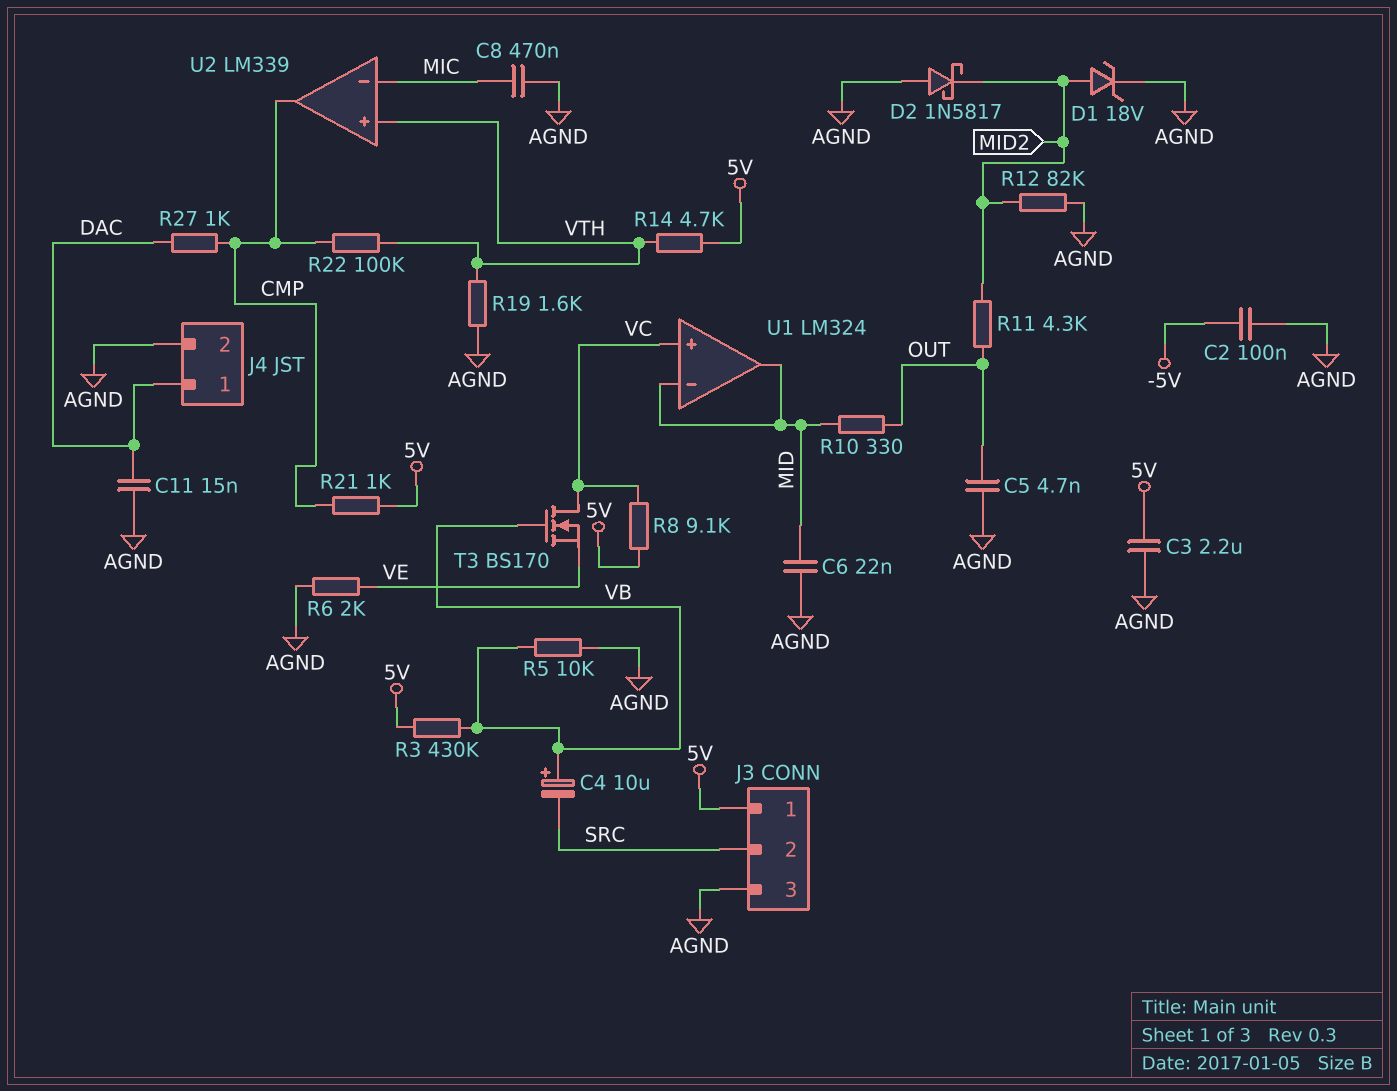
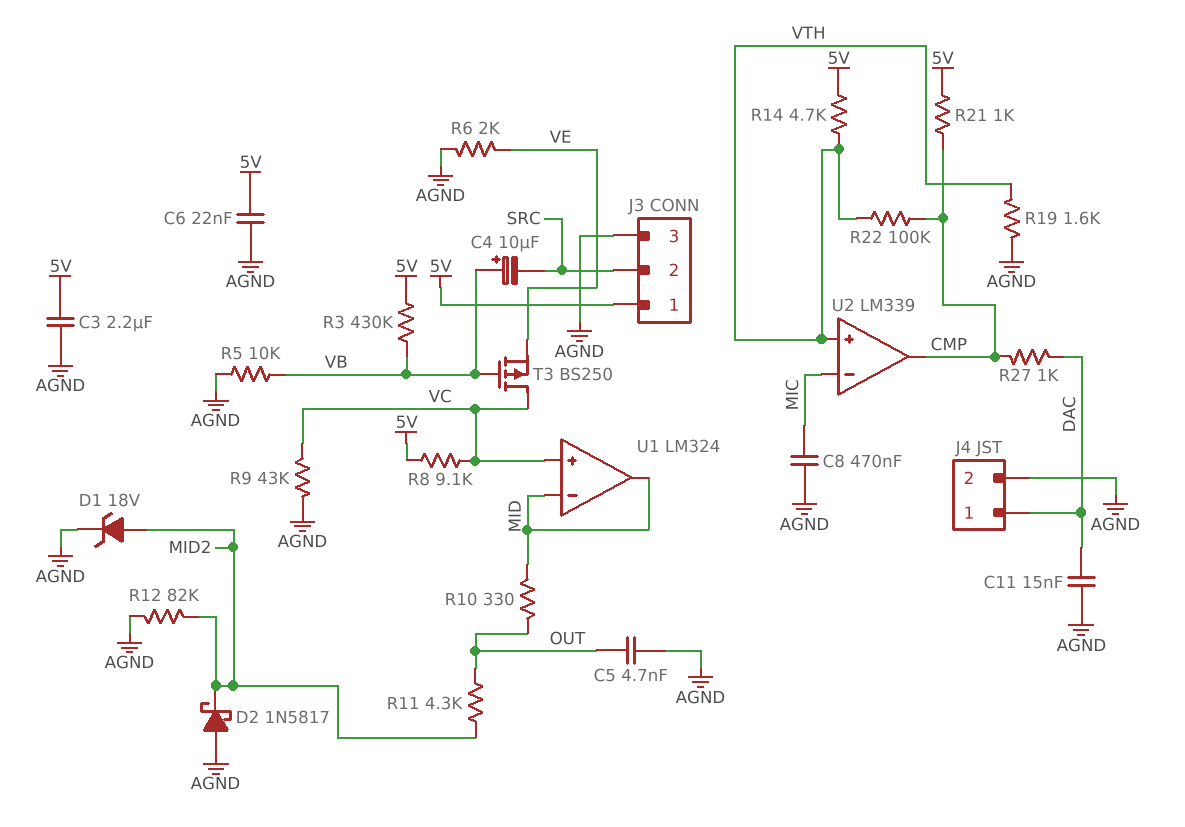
C2: 100nF (-5V, AGND) -> none
C6: 22nF (AGND, MID) -> 22nF (5V, AGND)
R9: none -> 43k (AGND, VC)
T3: NMOS BS170 (G VB, D VC, S VE) -> PMOS BS250 (G VB, D VC, S VE)

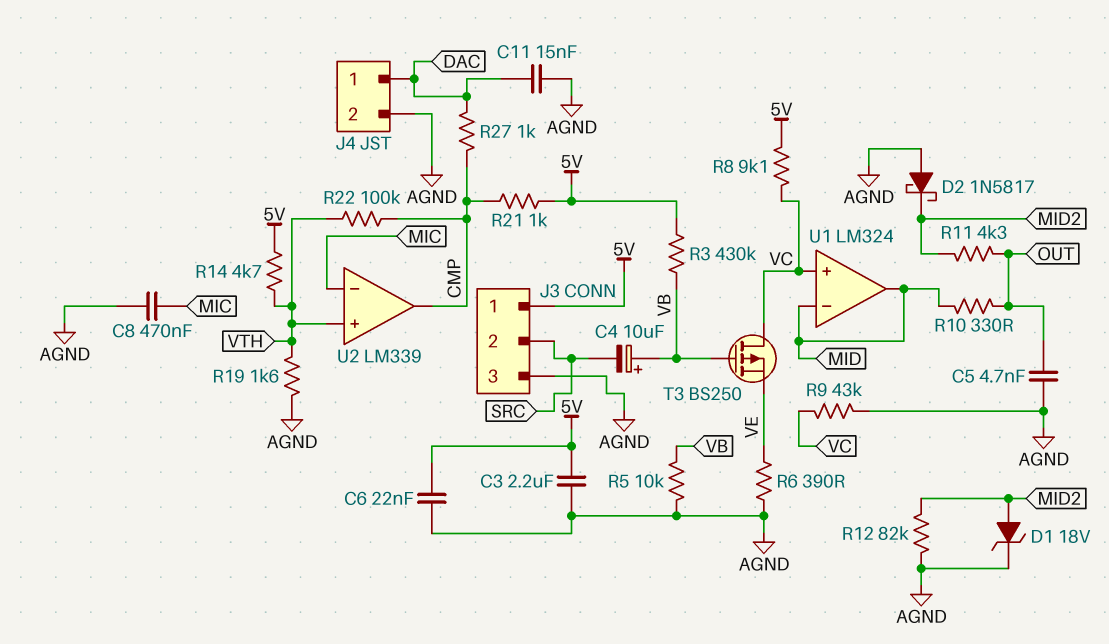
R6: 2k (AGND, VE) -> 390 (AGND, VE)

